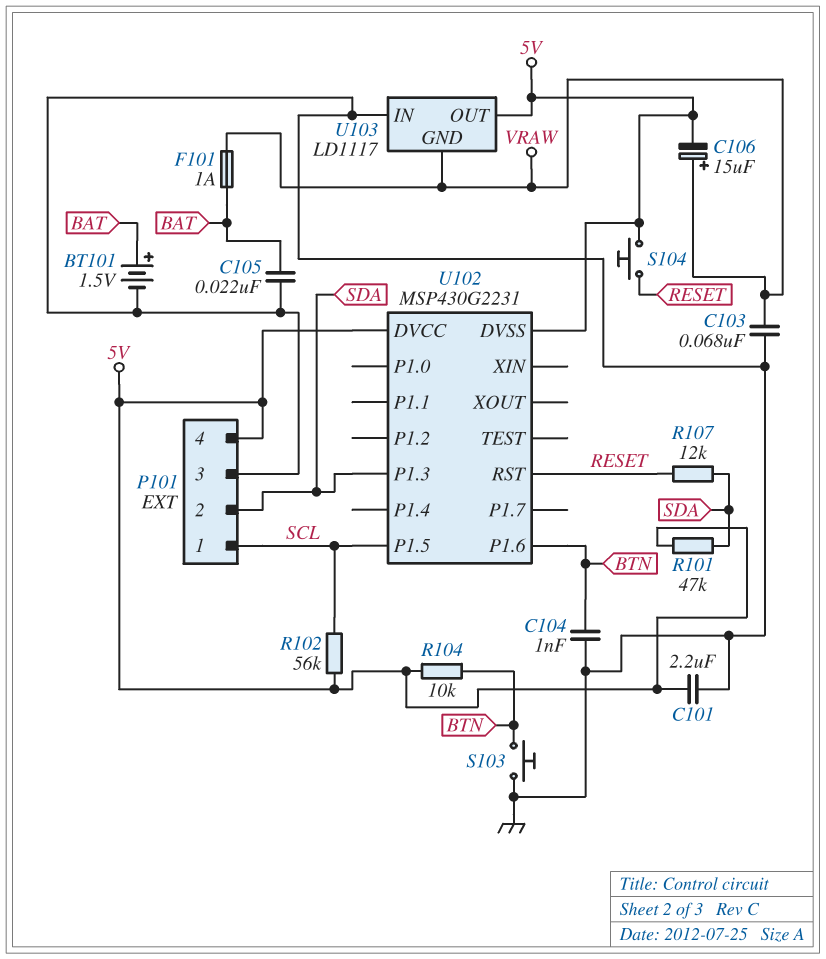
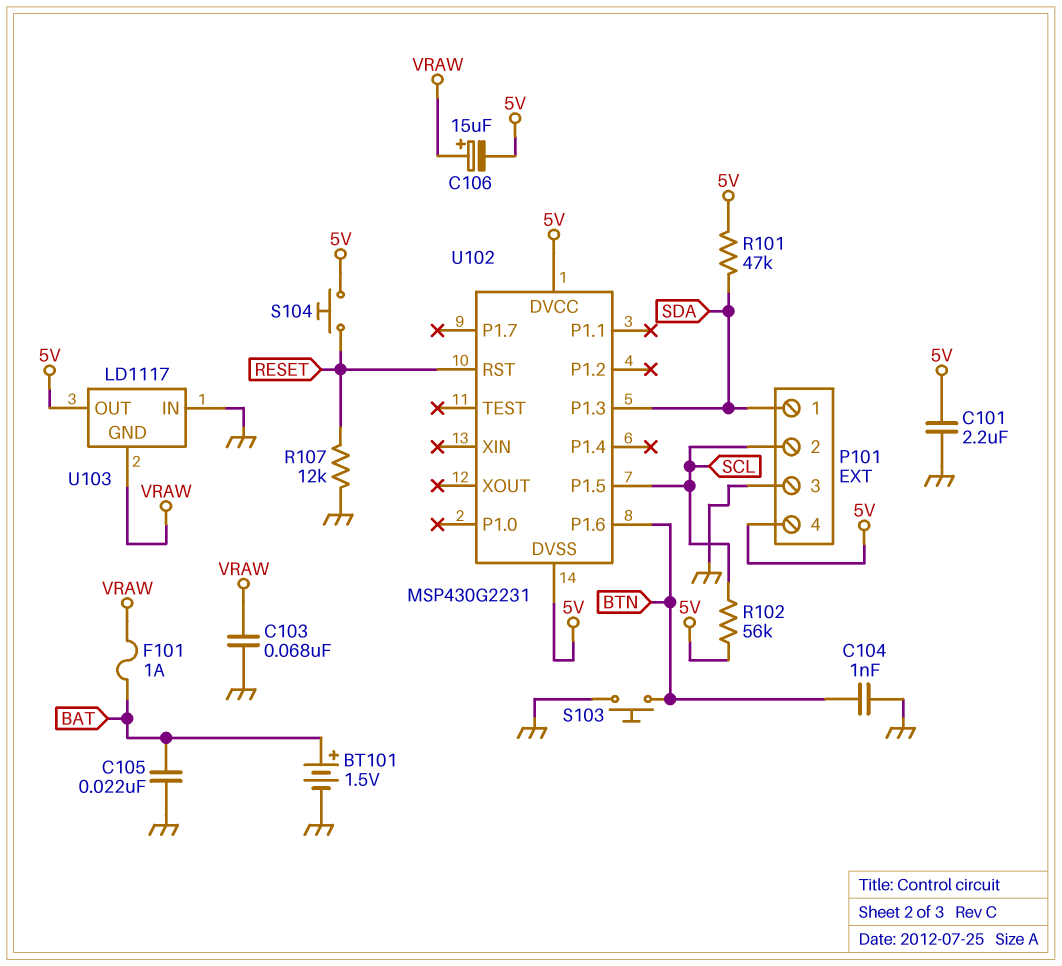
P101 pin 1: SCL -> SDA
P101 pin 2: SDA -> SCL
R104: 10k (5V, BTN) -> none
R107: 12k (RESET, SDA) -> 12k (GND, RESET)

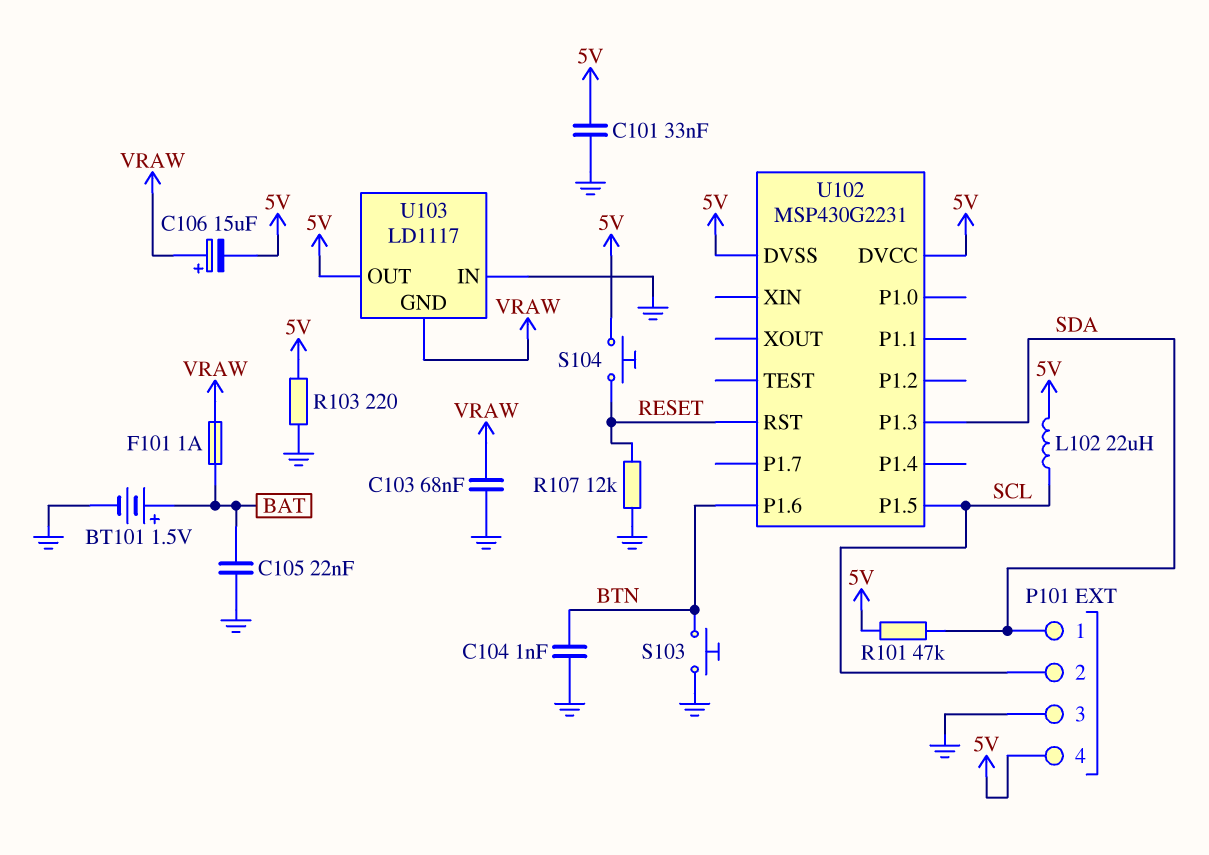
C101: 2.2uF (5V, GND) -> 33nF (5V, GND)
L102: none -> 22uH (5V, SCL)
R102: 56k (5V, SCL) -> none
R103: none -> 220 (5V, GND)

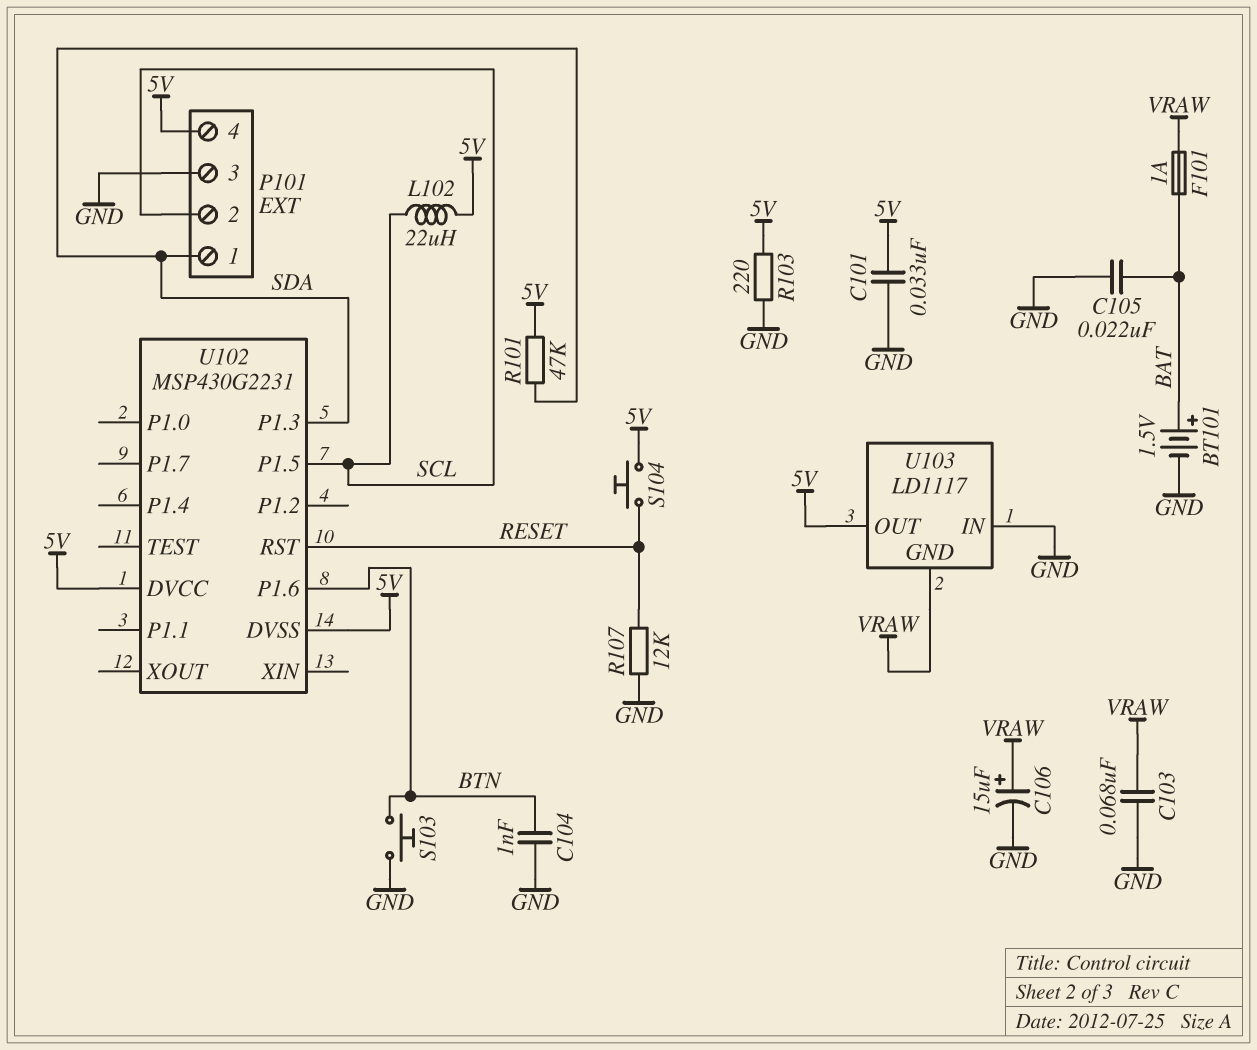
C106: 15uF (plus VRAW, minus 5V) -> 15uF (plus VRAW, minus GND)

